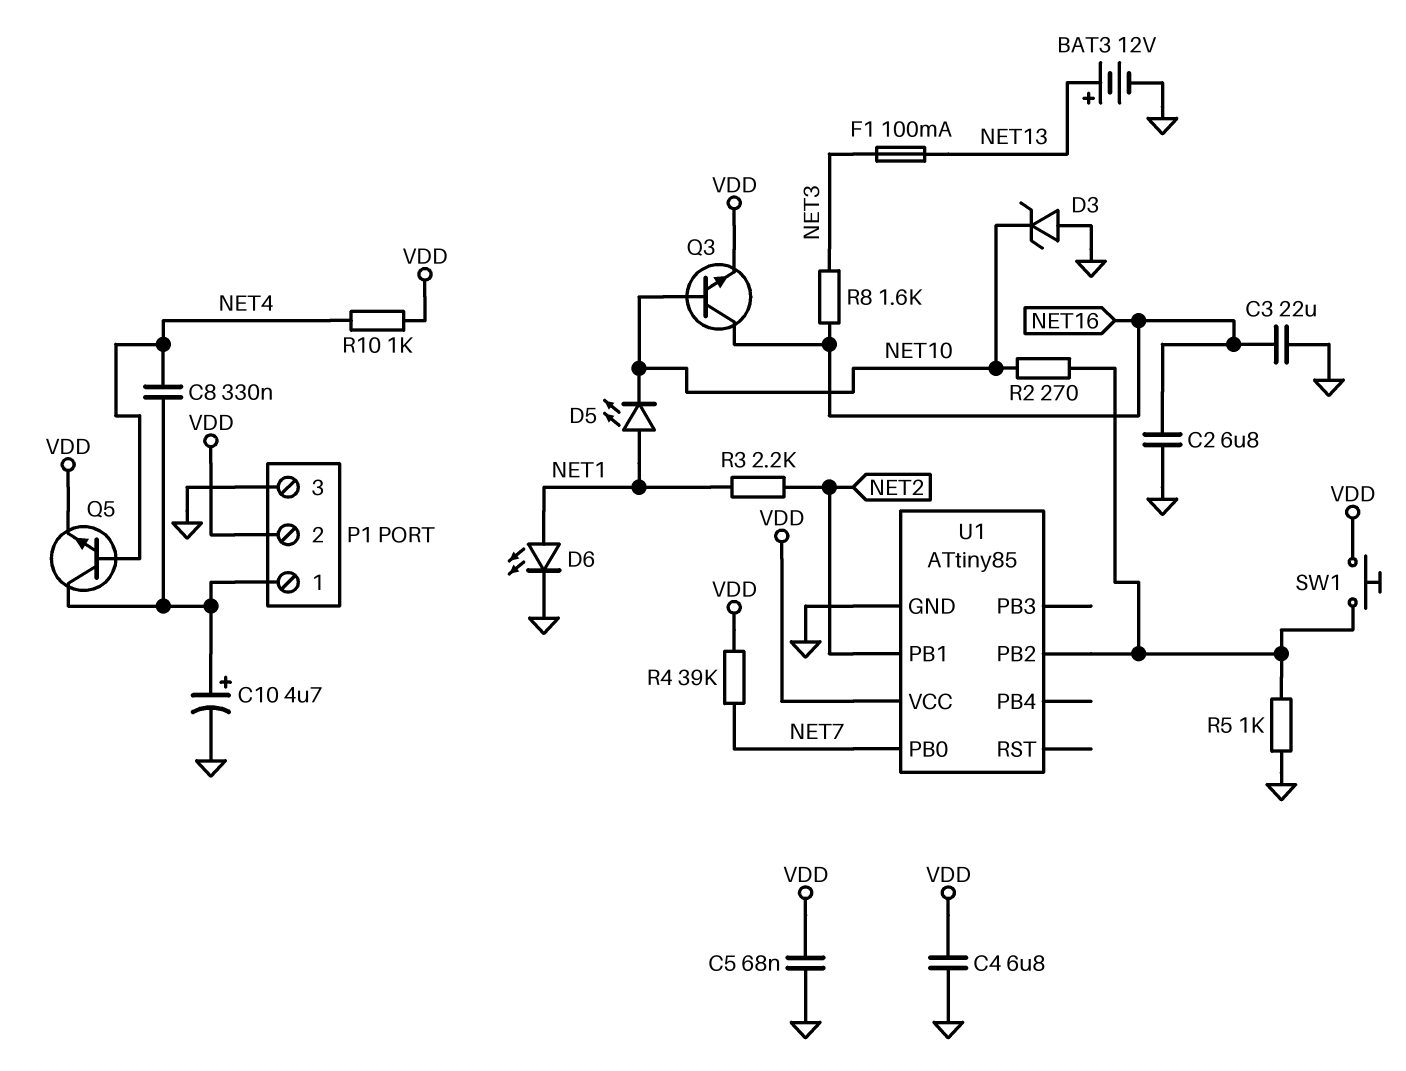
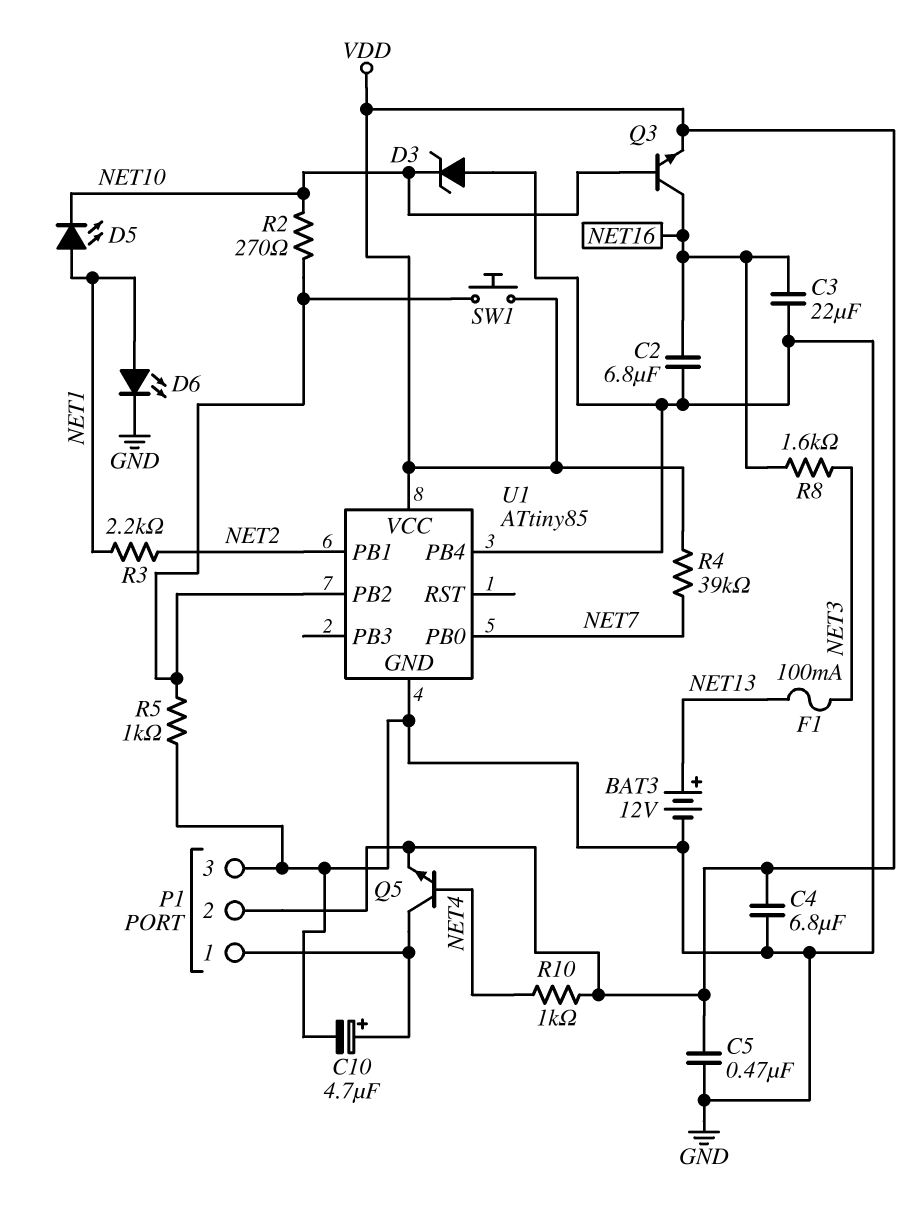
C5: 68nF (GND, VDD) -> 470nF (GND, VDD)
C8: 330nF (NET4, P1/1) -> none
U1 pin PB4: none -> GND

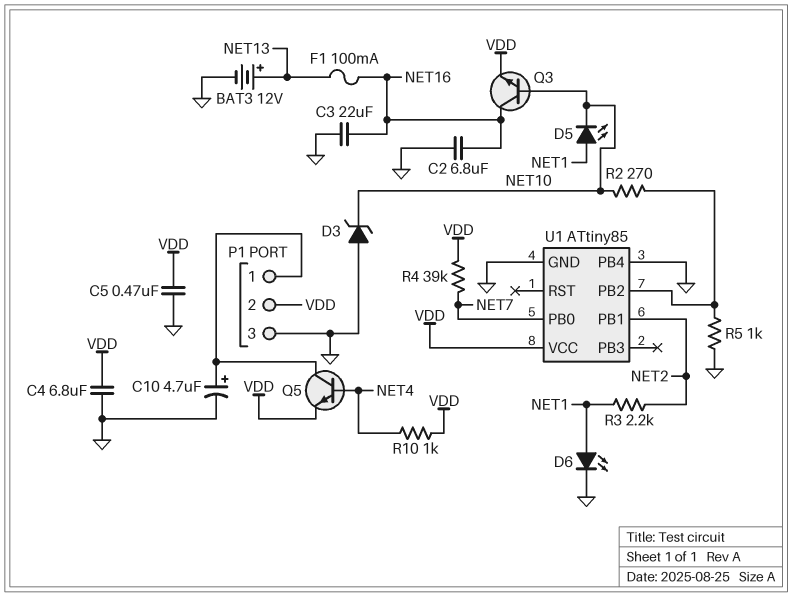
F1: 100mA (NET3, NET13) -> 100mA (NET13, NET16)
R8: 1.6k (NET3, NET16) -> none
SW1: button (U1/PB2, VDD) -> none

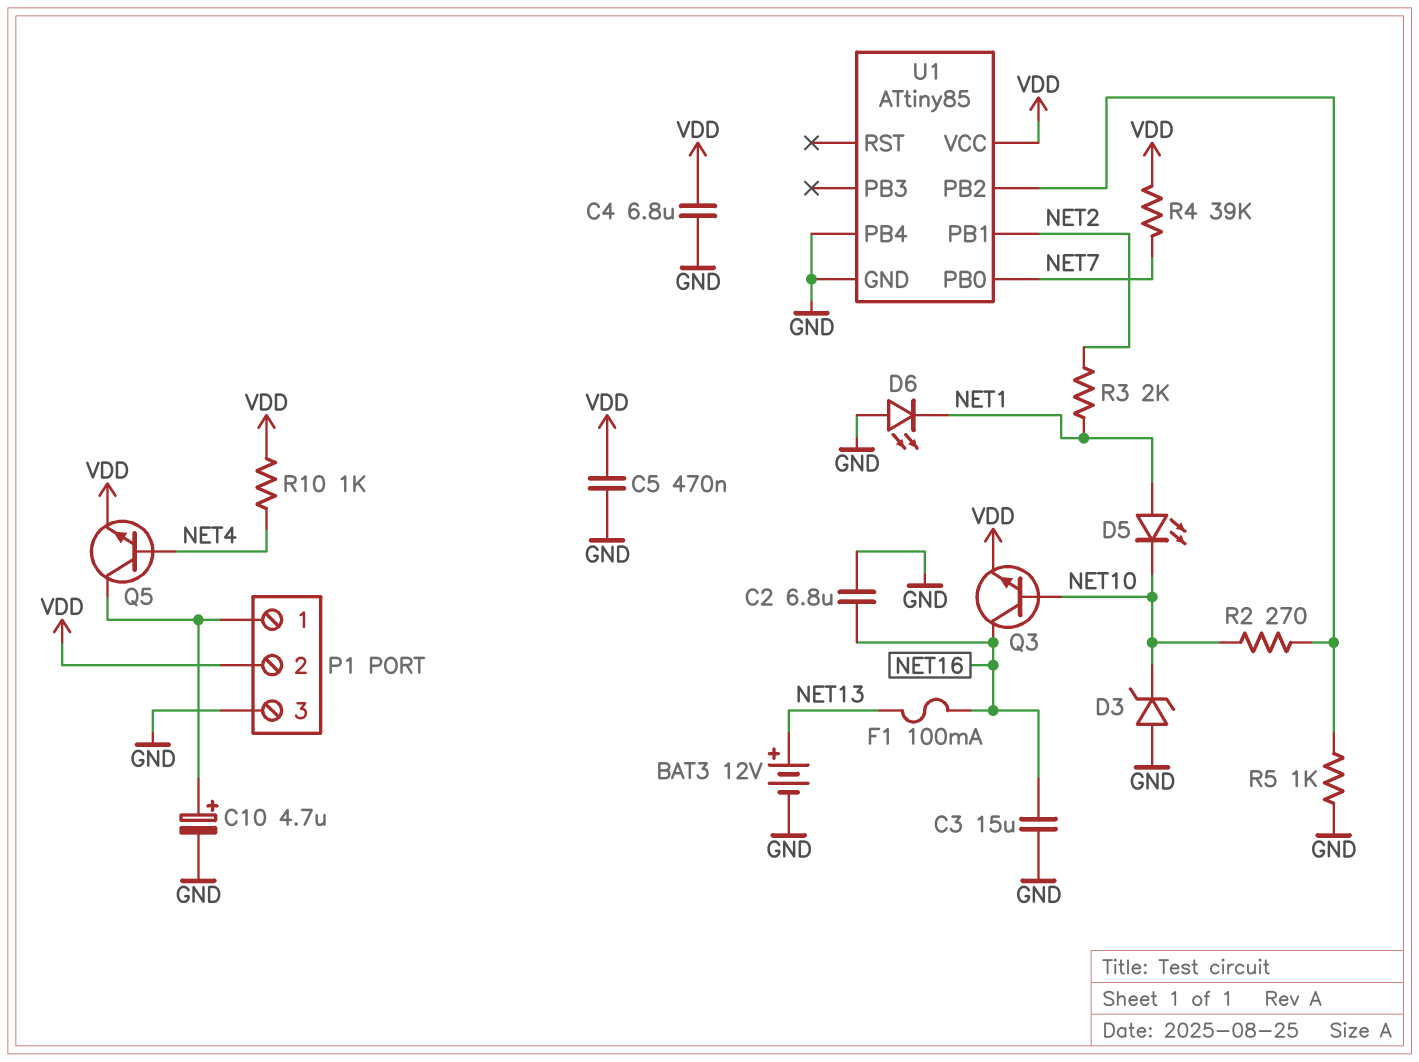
C3: 22uF (GND, NET16) -> 15uF (GND, NET16)
D6: LED (A NET1, K GND) -> LED (A GND, K NET1)
R3: 2.2k (NET1, NET2) -> 2k (NET1, NET2)

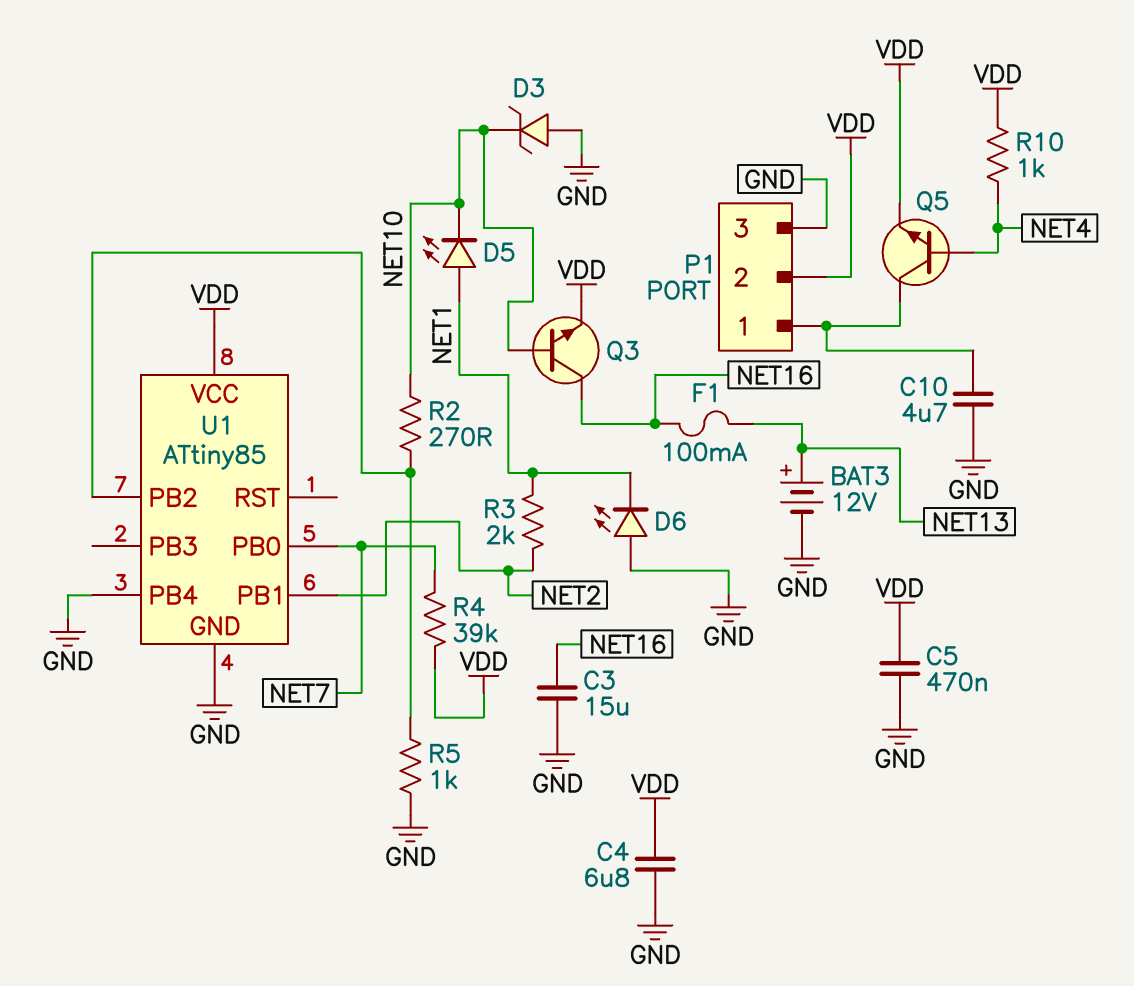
C2: 6.8uF (GND, NET16) -> none
C10: 4.7uF (plus P1/1, minus GND) -> 4.7uF (GND, P1/1)

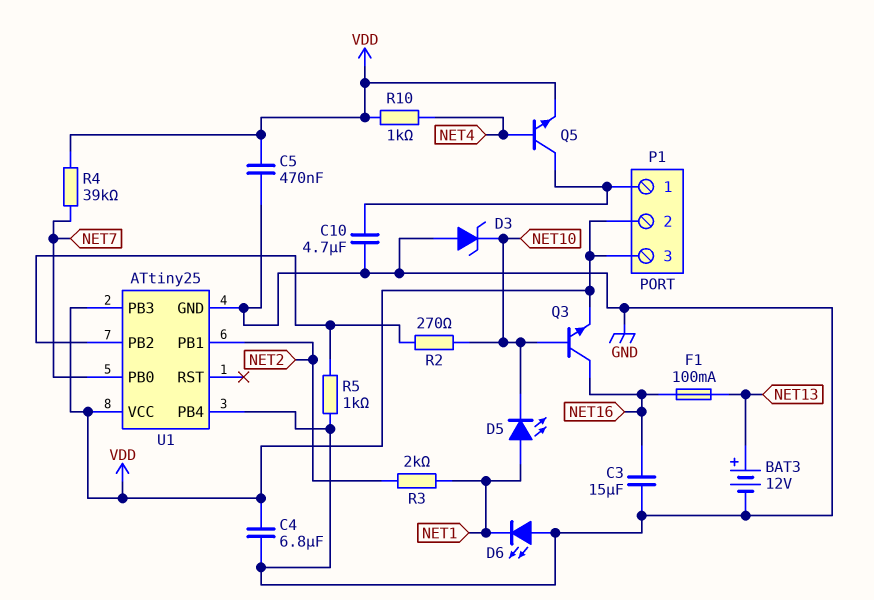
P1 pin 3: GND -> VDD
U1: ATtiny85 -> ATtiny25
U1 pin PB3: none -> VDD

